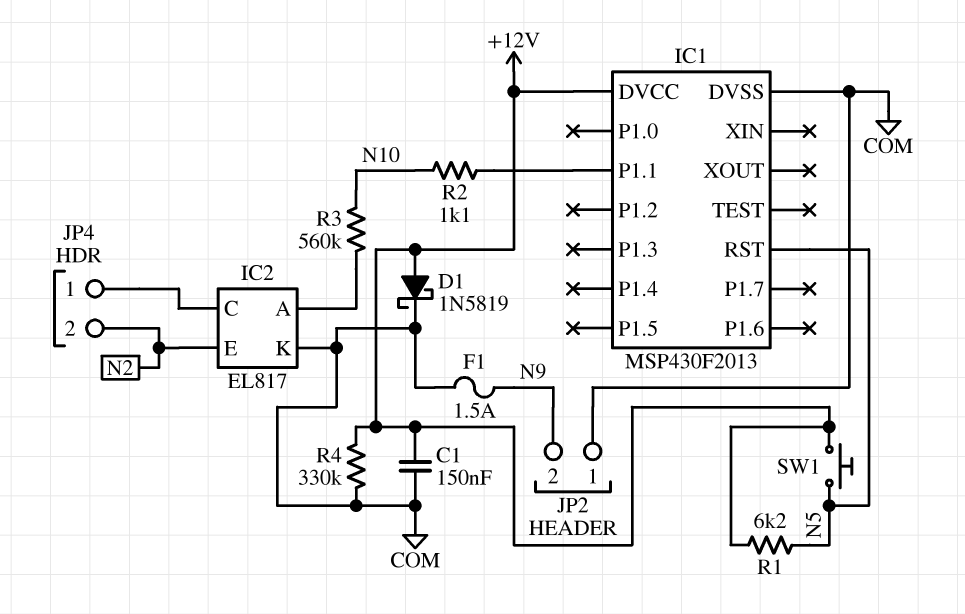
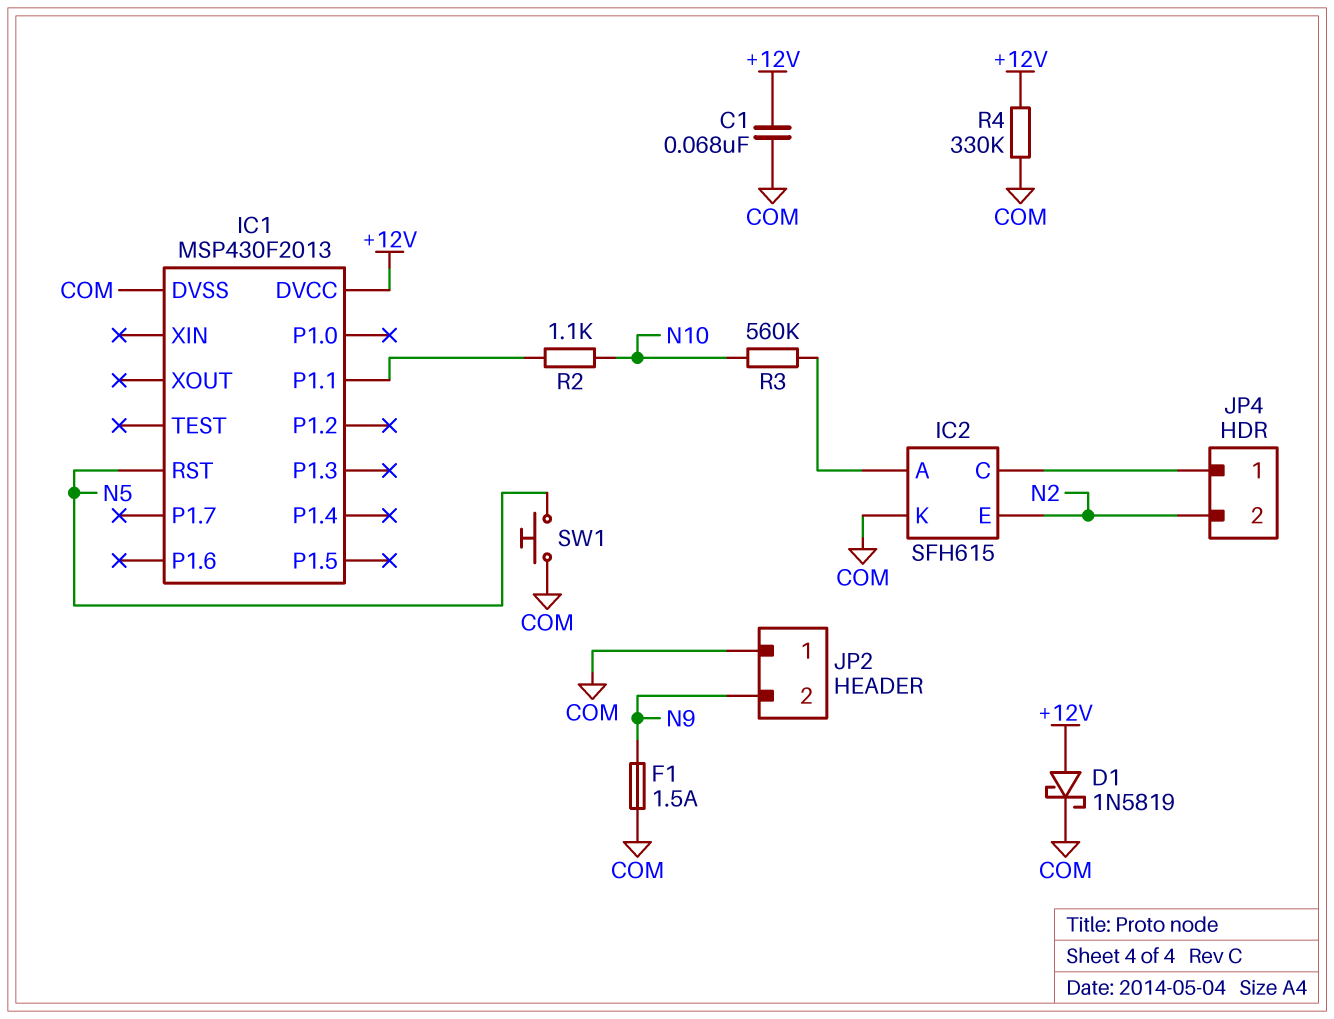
C1: 150nF (+12V, COM) -> 68nF (+12V, COM)
IC2: EL817 -> SFH615
R1: 6.2k (+12V, N5) -> none
SW1: button (+12V, N5) -> button (COM, N5)

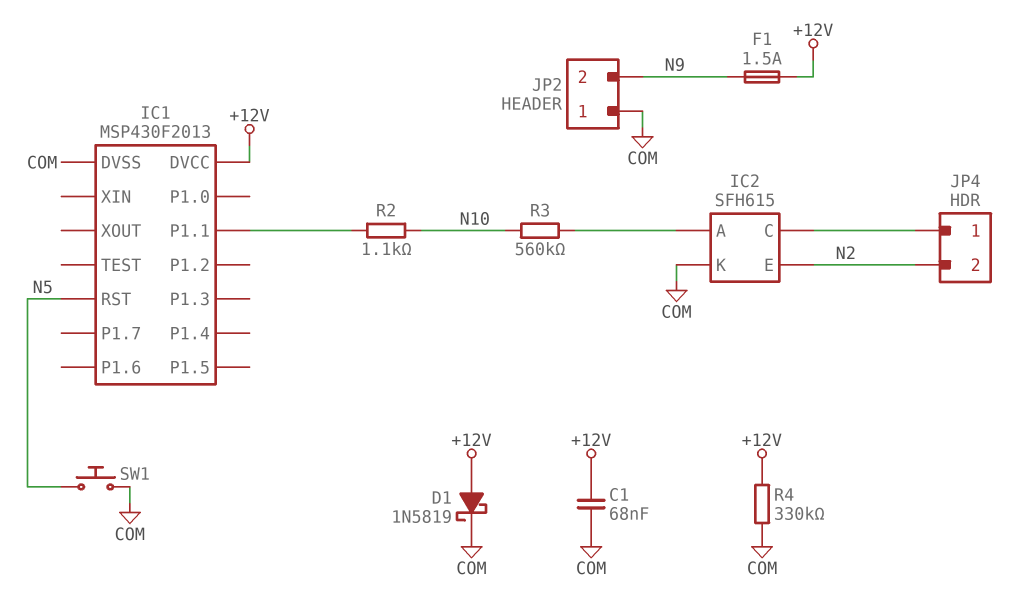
F1: 1.5A (COM, N9) -> 1.5A (+12V, N9)

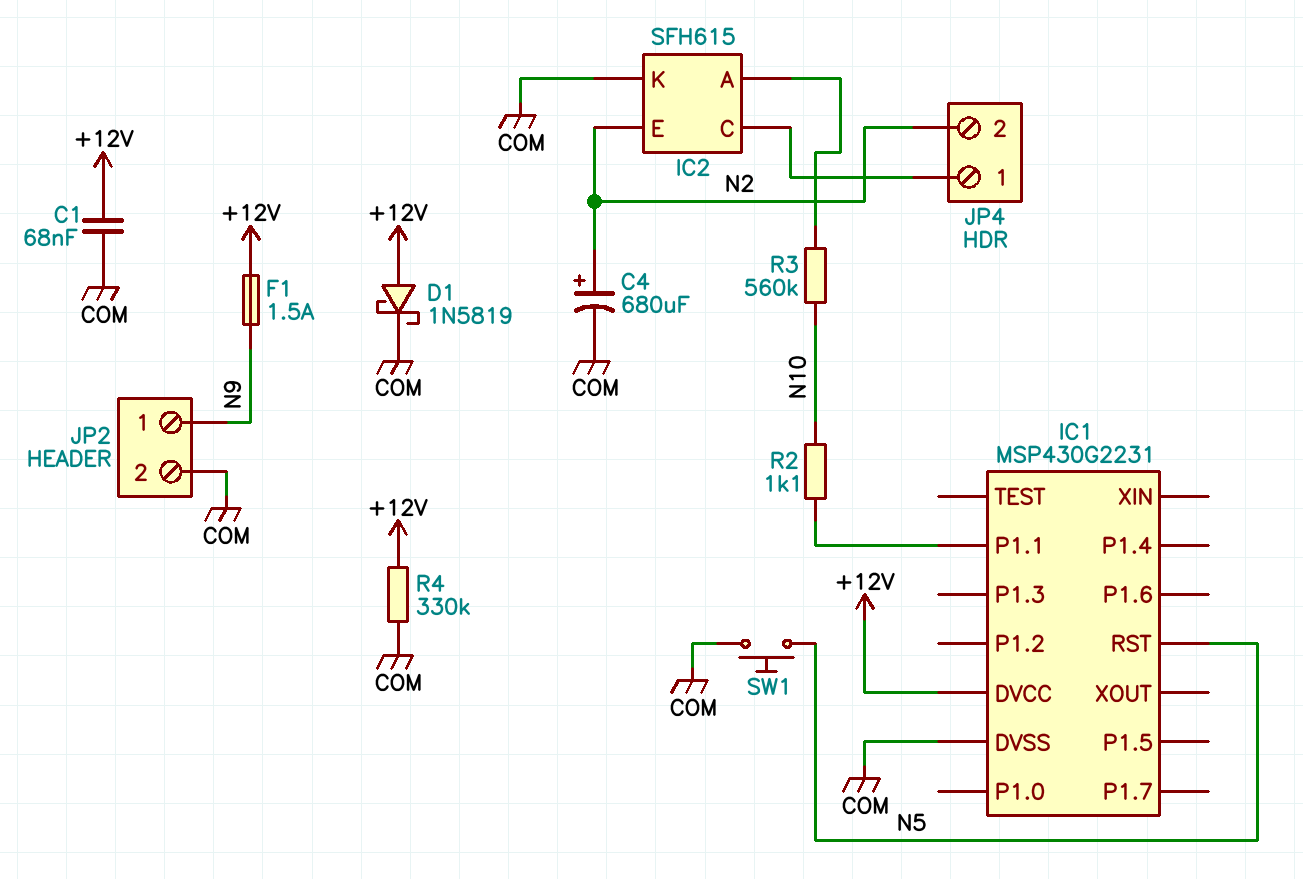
C4: none -> 680uF (plus N2, minus COM)
IC1: MSP430F2013 -> MSP430G2231
JP2 pin 1: COM -> N9
JP2 pin 2: N9 -> COM

